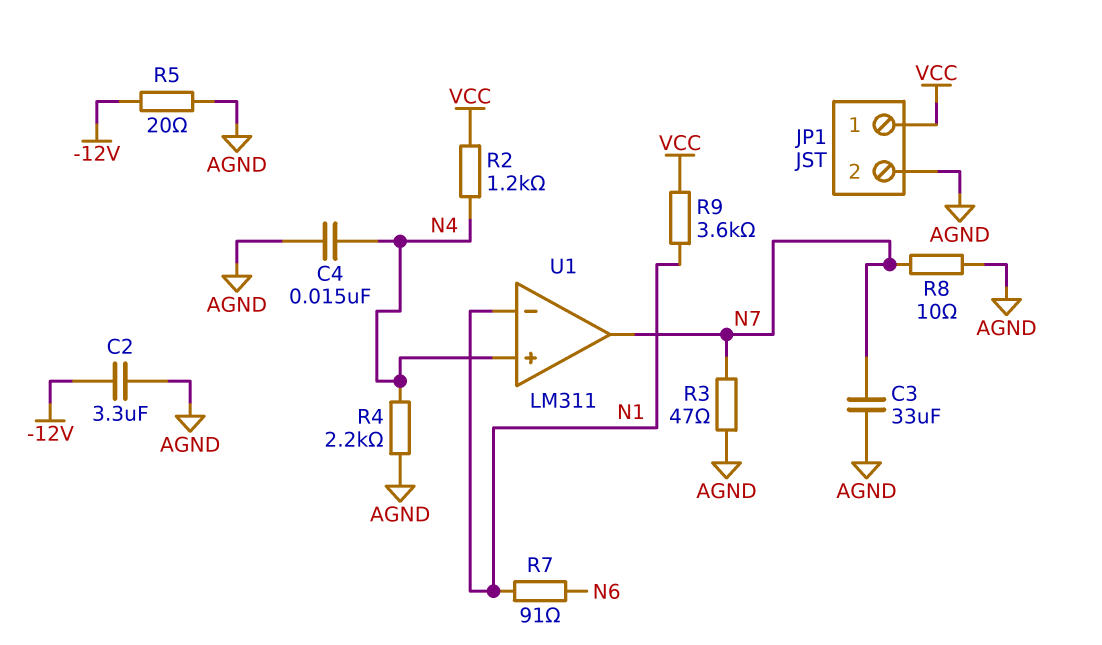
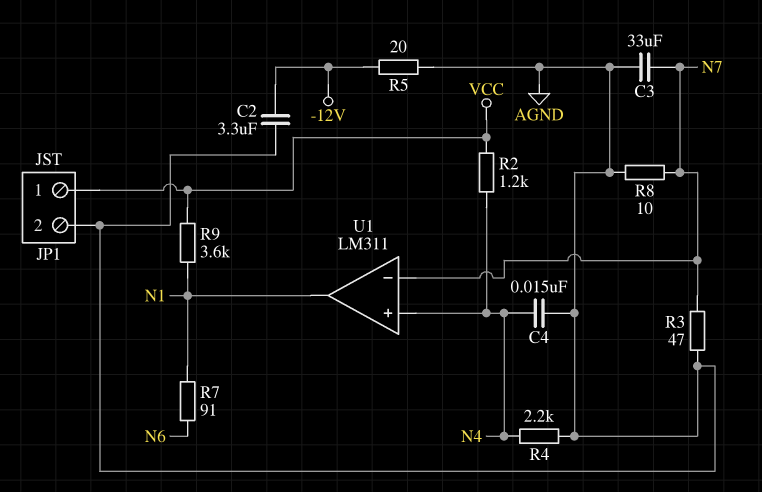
U1 pin in-: N1 -> N7
U1 pin out: N7 -> N1

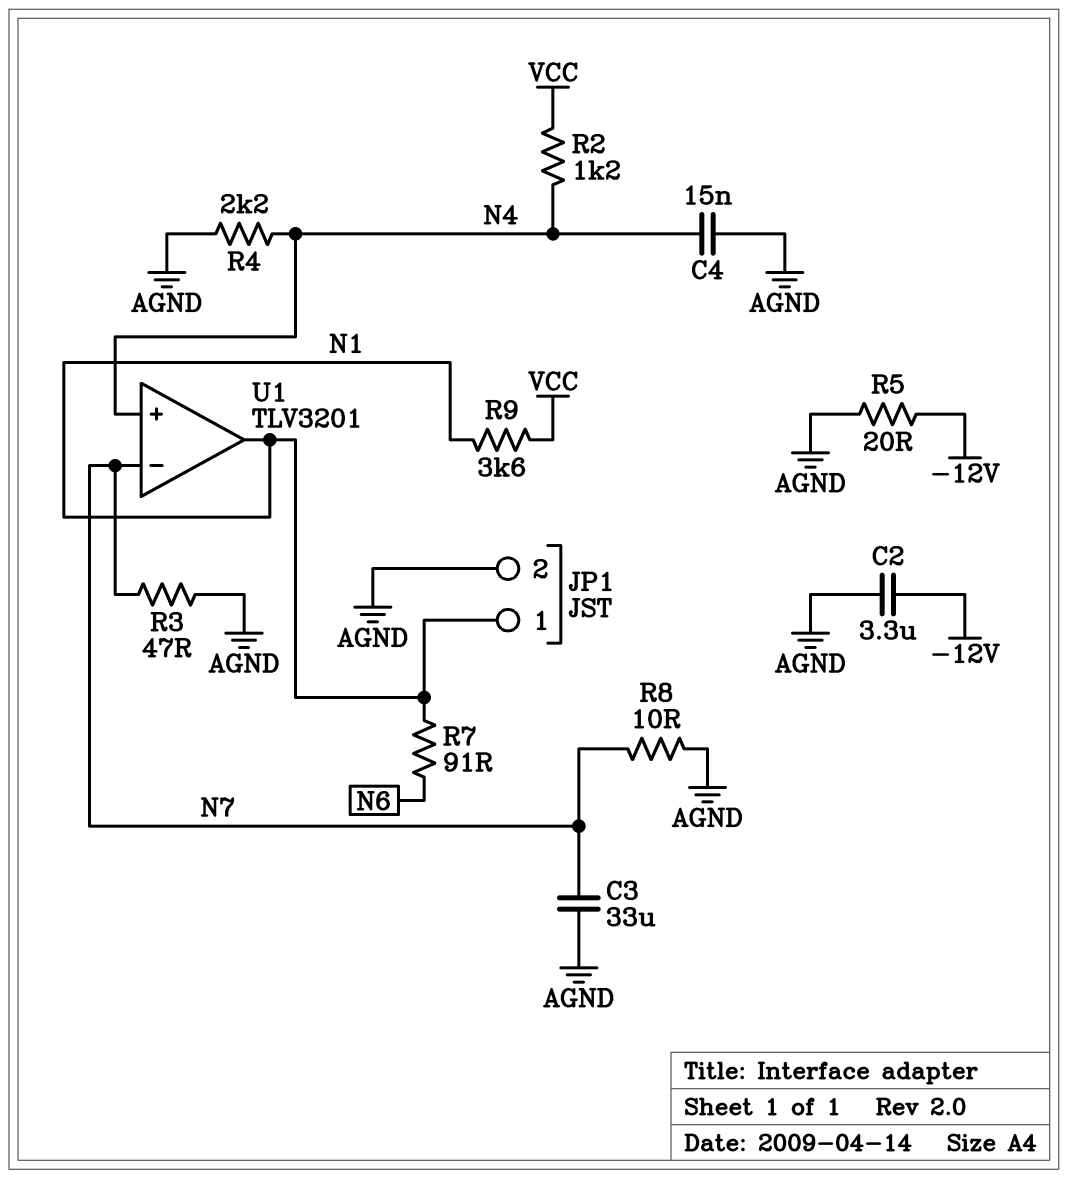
JP1 pin 1: VCC -> N1
U1: LM311 -> TLV3201

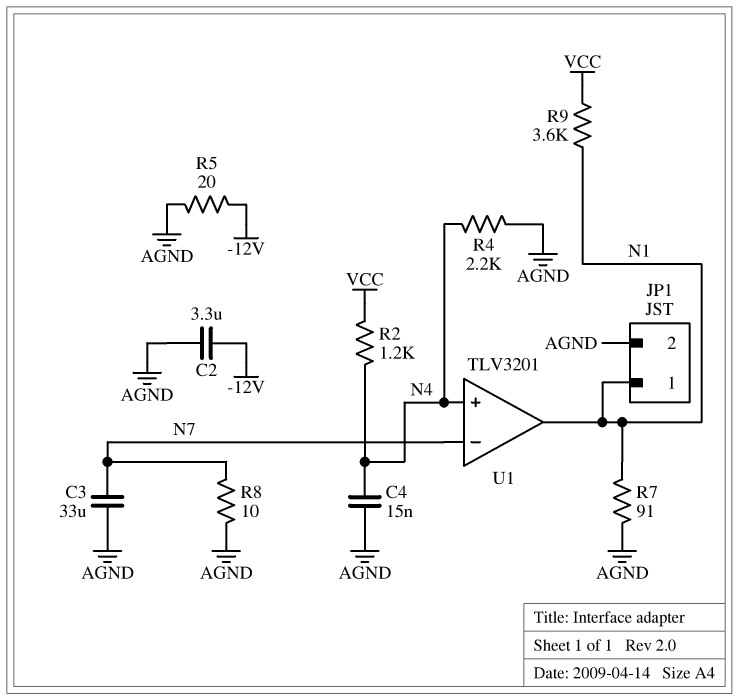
R3: 47 (AGND, N7) -> none
R7: 91 (N1, N6) -> 91 (AGND, N1)

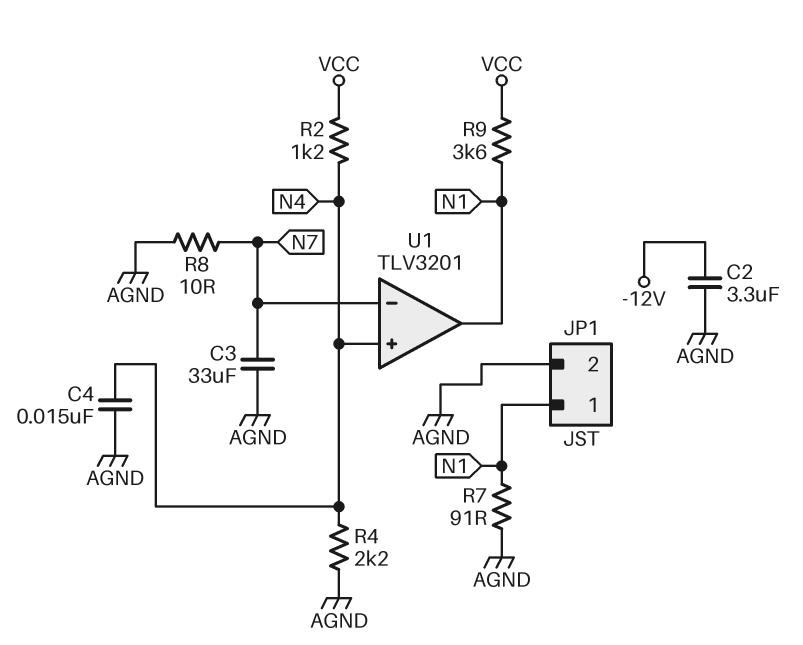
R5: 20 (-12V, AGND) -> none

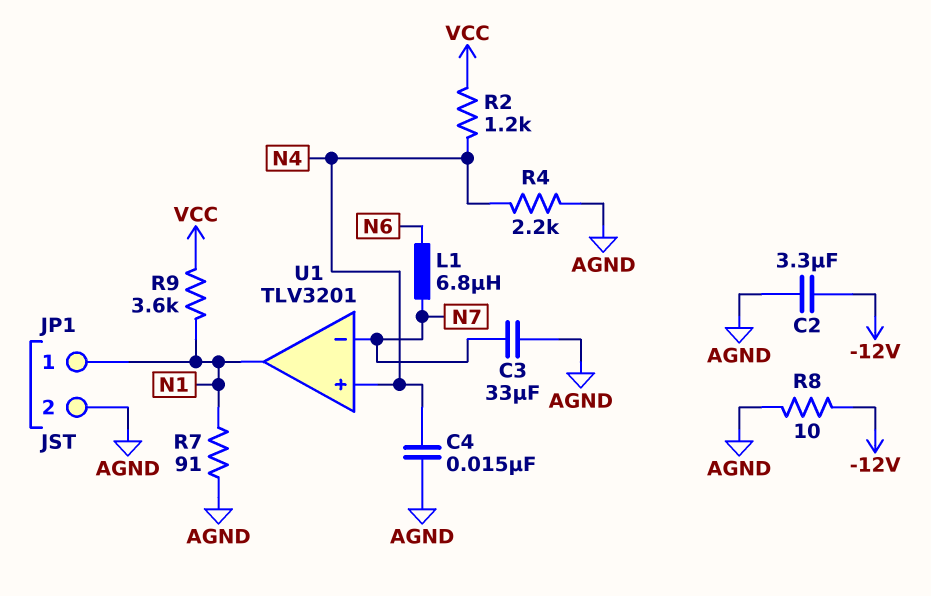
L1: none -> 6.8uH (N6, N7)
R8: 10 (AGND, N7) -> 10 (-12V, AGND)

